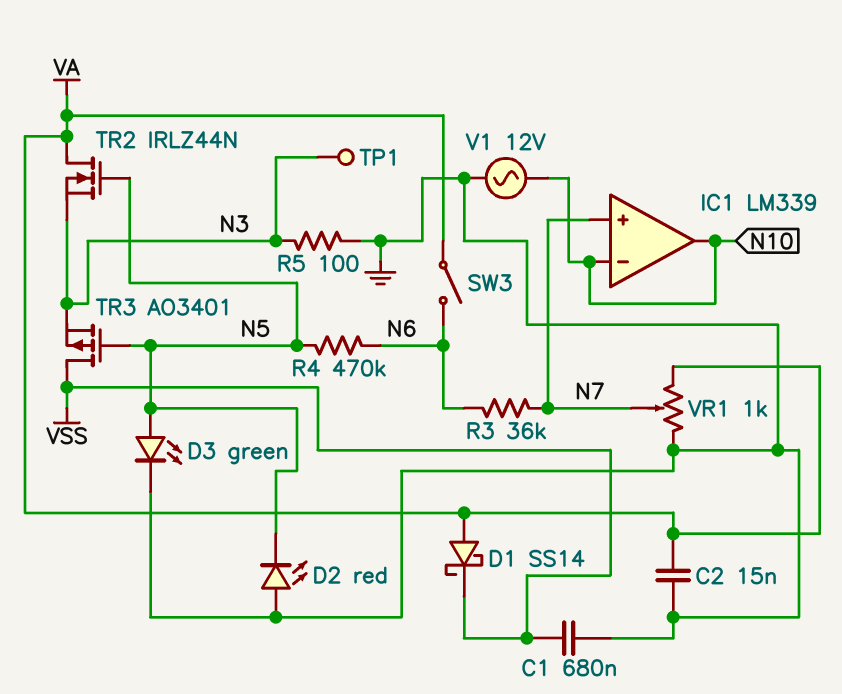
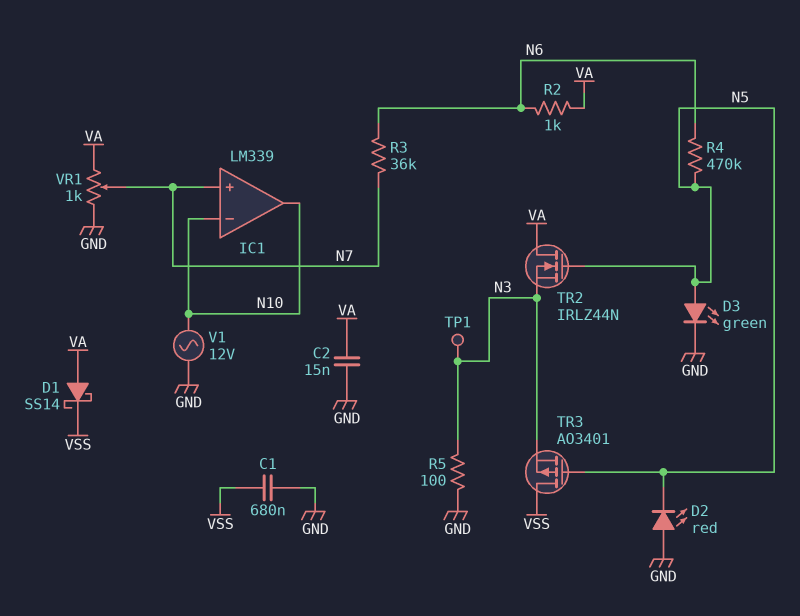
R2: none -> 1k (N6, VA)
SW3: switch (N6, VA) -> none

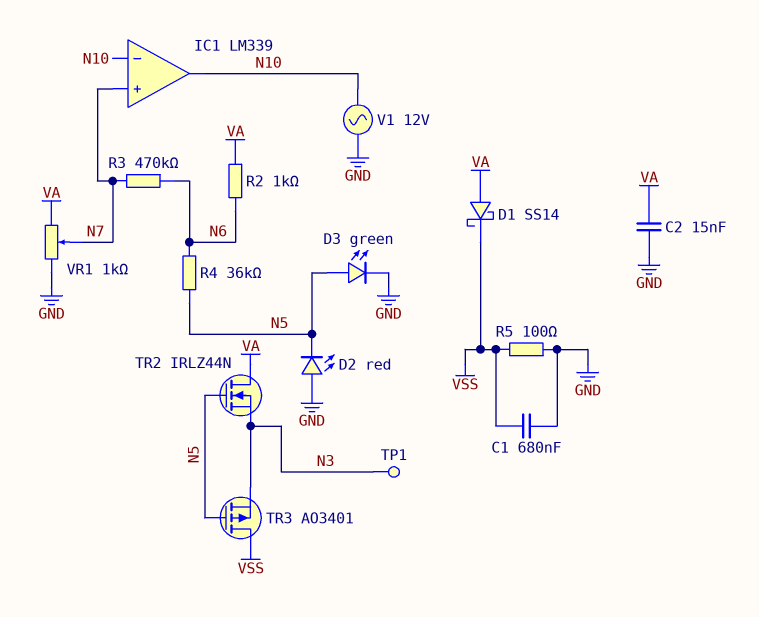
R3: 36k (N6, N7) -> 470k (N6, N7)
R4: 470k (N5, N6) -> 36k (N5, N6)
R5: 100 (GND, N3) -> 100 (GND, VSS)

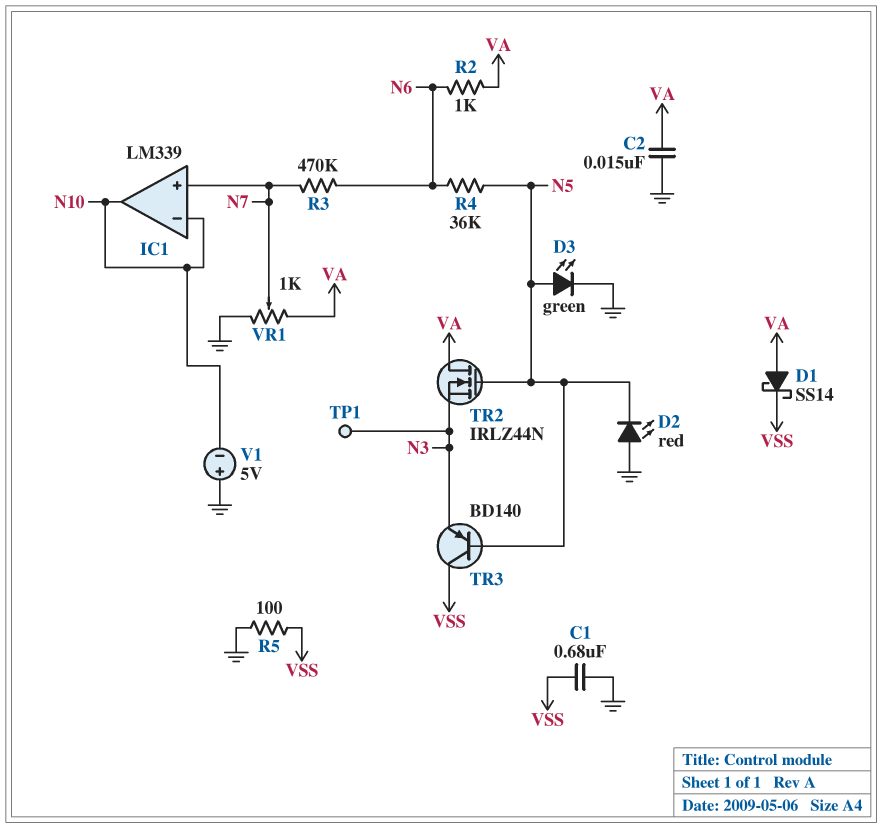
TR3: PMOS AO3401 (G N5, D VSS, S N3) -> PNP BD140 (B N5, C VSS, E N3)
V1: AC 12V (GND, N10) -> 5V (plus GND, minus N10)

